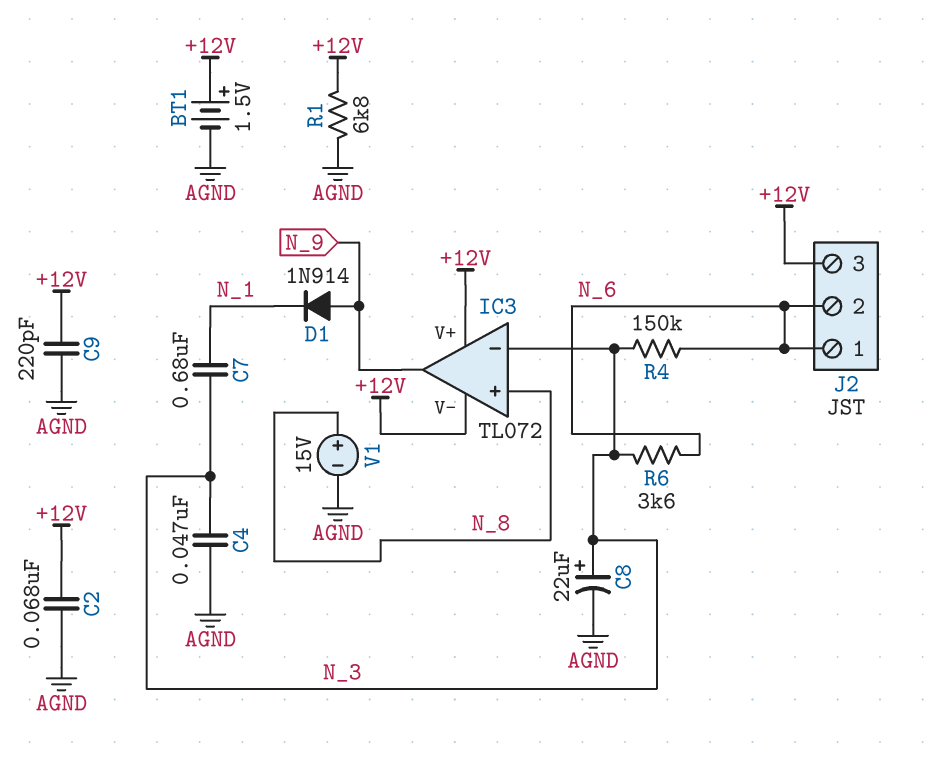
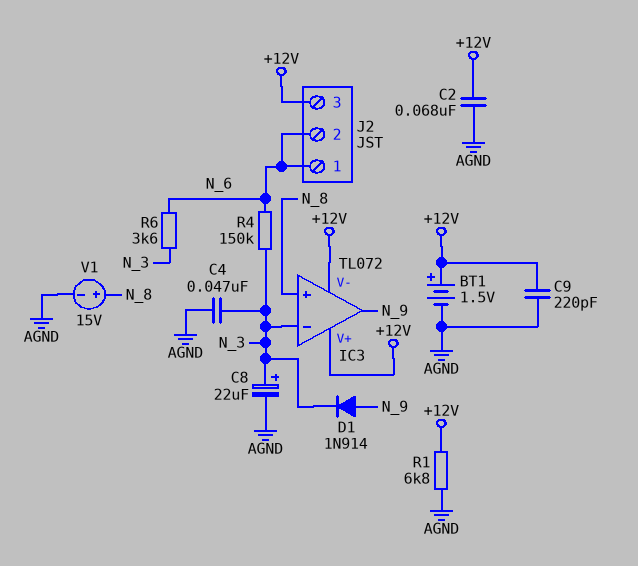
C7: 680nF (N_1, N_3) -> none
D1: diode 1N914 (A N_9, K N_1) -> diode 1N914 (A N_9, K N_3)

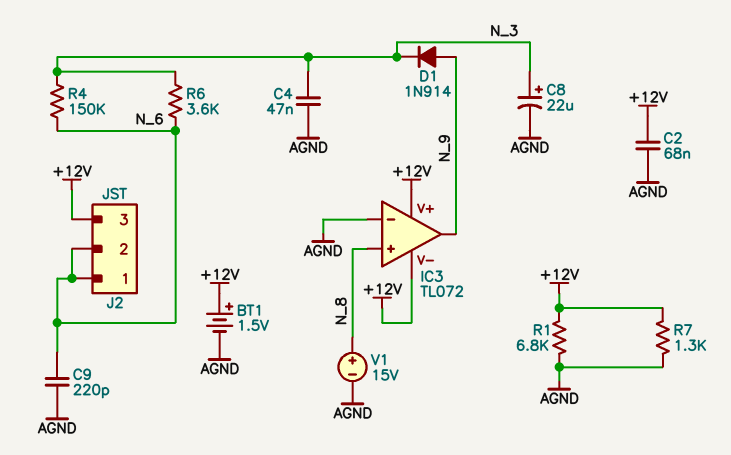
C9: 220pF (+12V, AGND) -> 220pF (AGND, N_6)
IC3 pin in-: N_3 -> AGND
R7: none -> 1.3k (+12V, AGND)

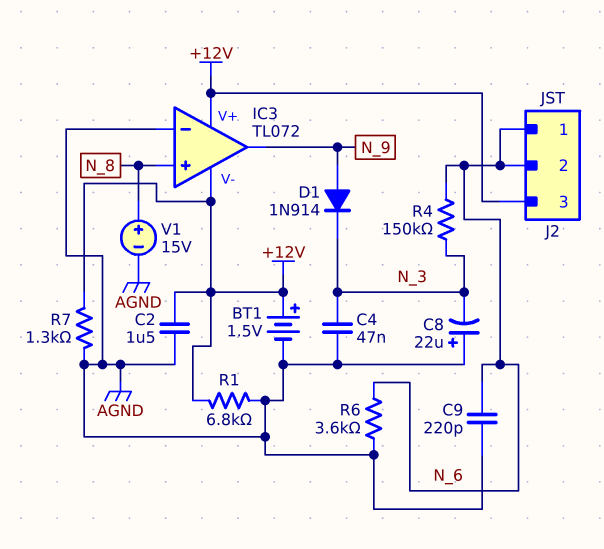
C2: 68nF (+12V, AGND) -> 1.5uF (+12V, AGND)
C8: 22uF (plus N_3, minus AGND) -> 22uF (plus AGND, minus N_3)
R6: 3.6k (N_3, N_6) -> 3.6k (AGND, N_6)

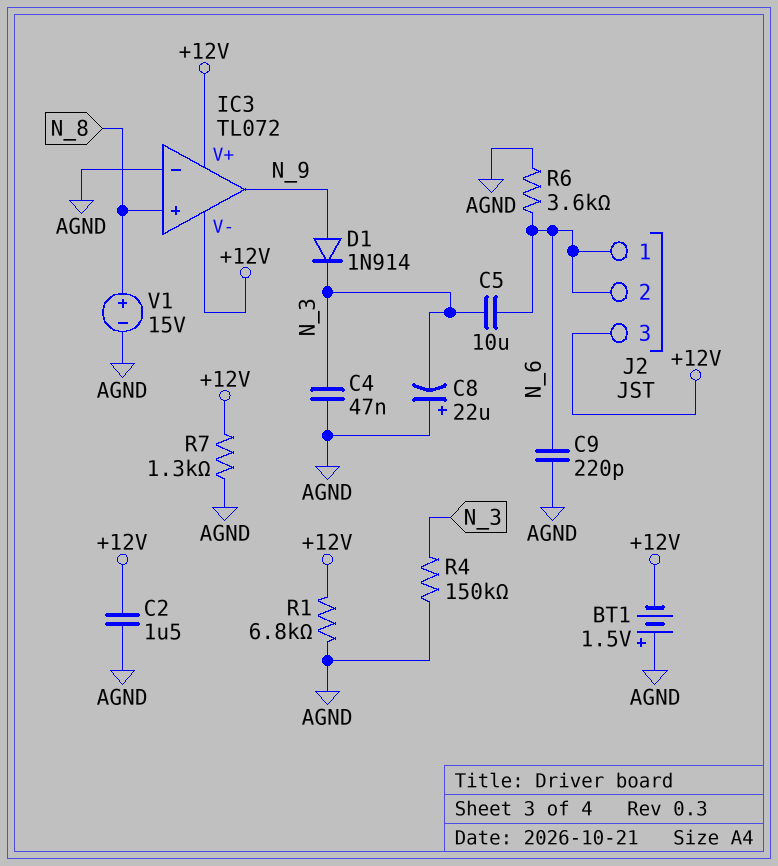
BT1: 1.5V (plus +12V, minus AGND) -> 1.5V (plus AGND, minus +12V)
C5: none -> 10uF (N_3, N_6)
R4: 150k (N_3, N_6) -> 150k (AGND, N_3)

